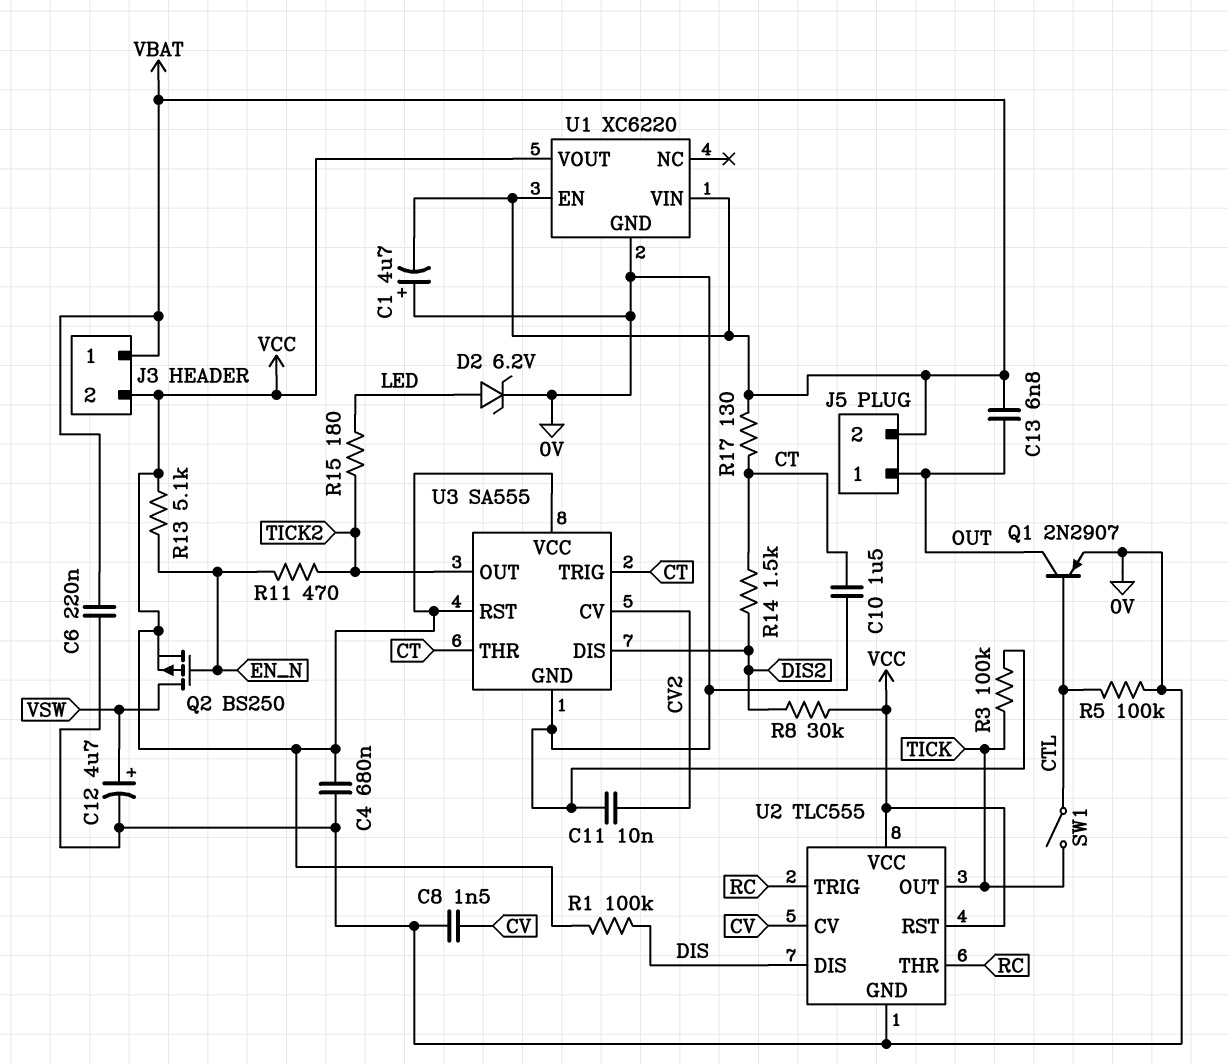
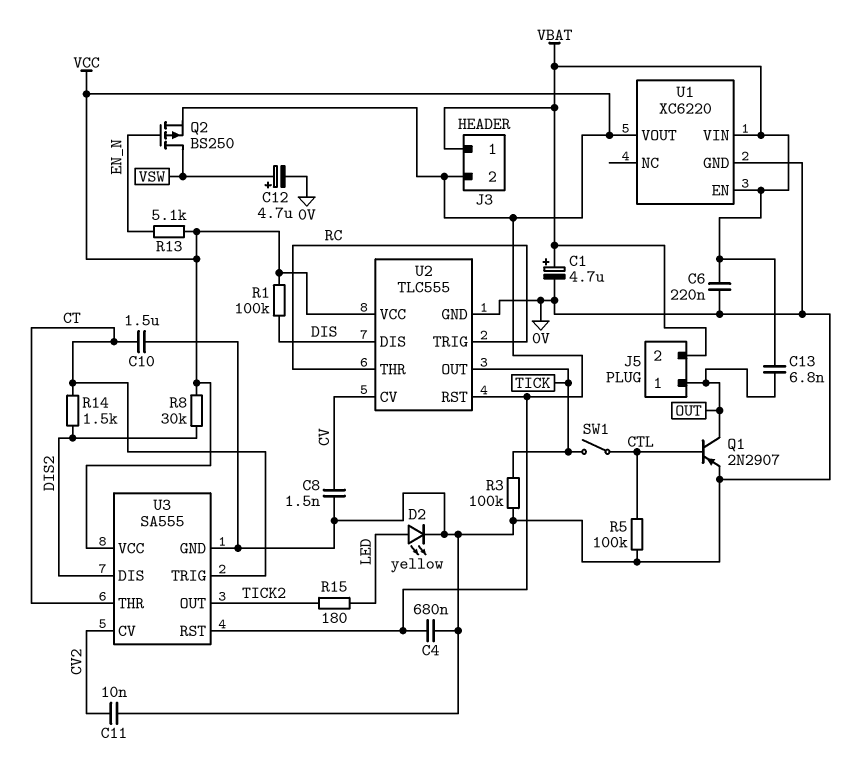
C1: 4.7uF (plus 0V, minus VBAT) -> 4.7uF (plus VBAT, minus 0V)
D2: zener 6.2V (A LED, K 0V) -> LED yellow (A LED, K 0V)
R11: 470 (EN_N, TICK2) -> none
R17: 130 (CT, VBAT) -> none

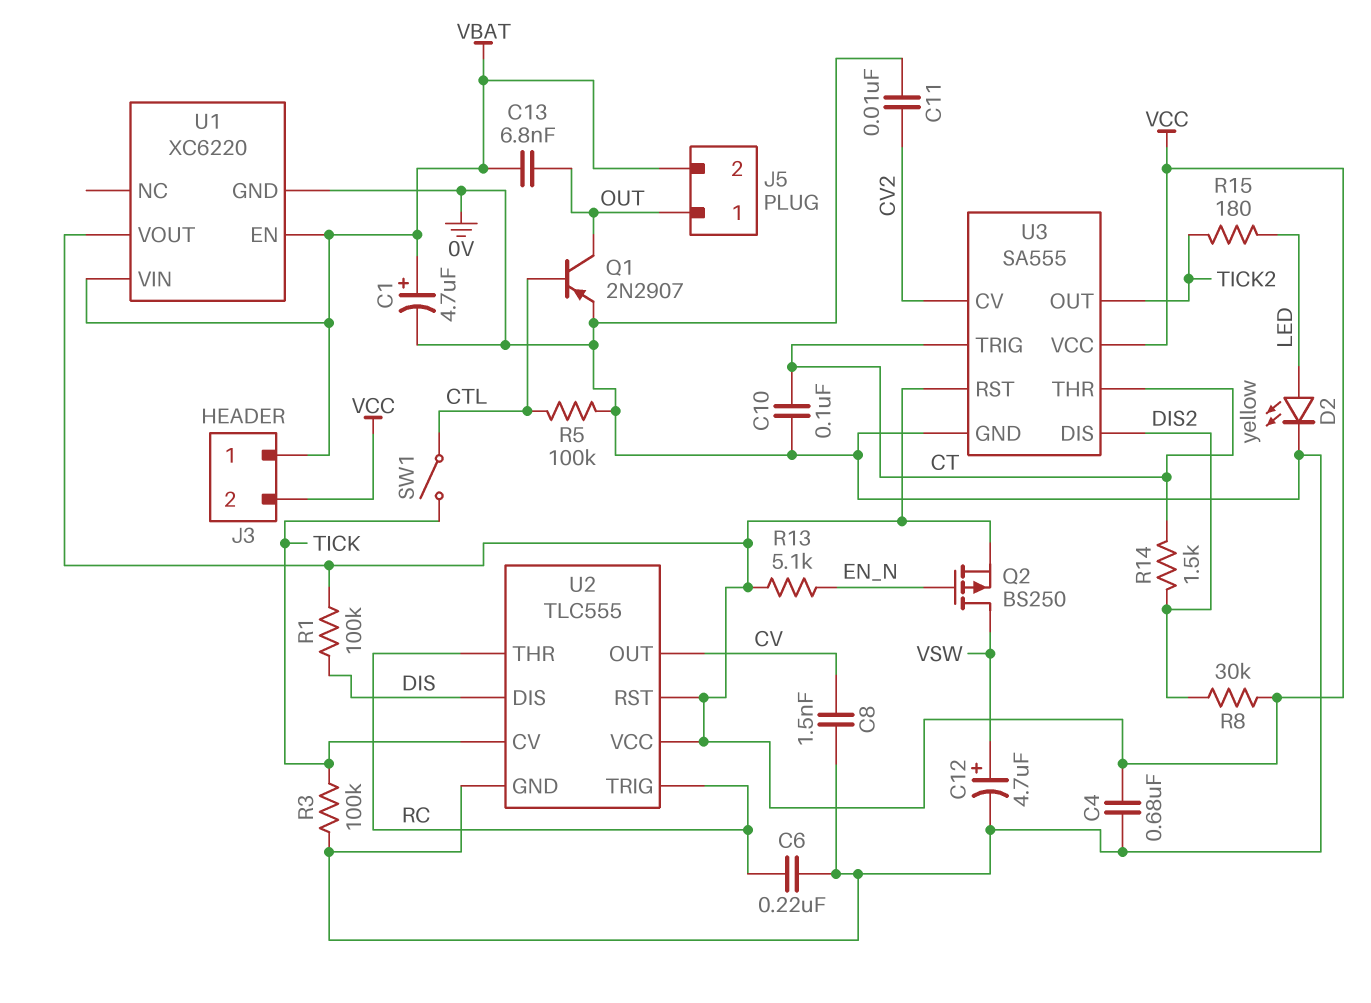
C6: 220nF (0V, VBAT) -> 220nF (0V, RC)
C10: 1.5uF (0V, CT) -> 100nF (0V, CT)
U2 pin CV: CV -> TICK
U2 pin OUT: TICK -> CV

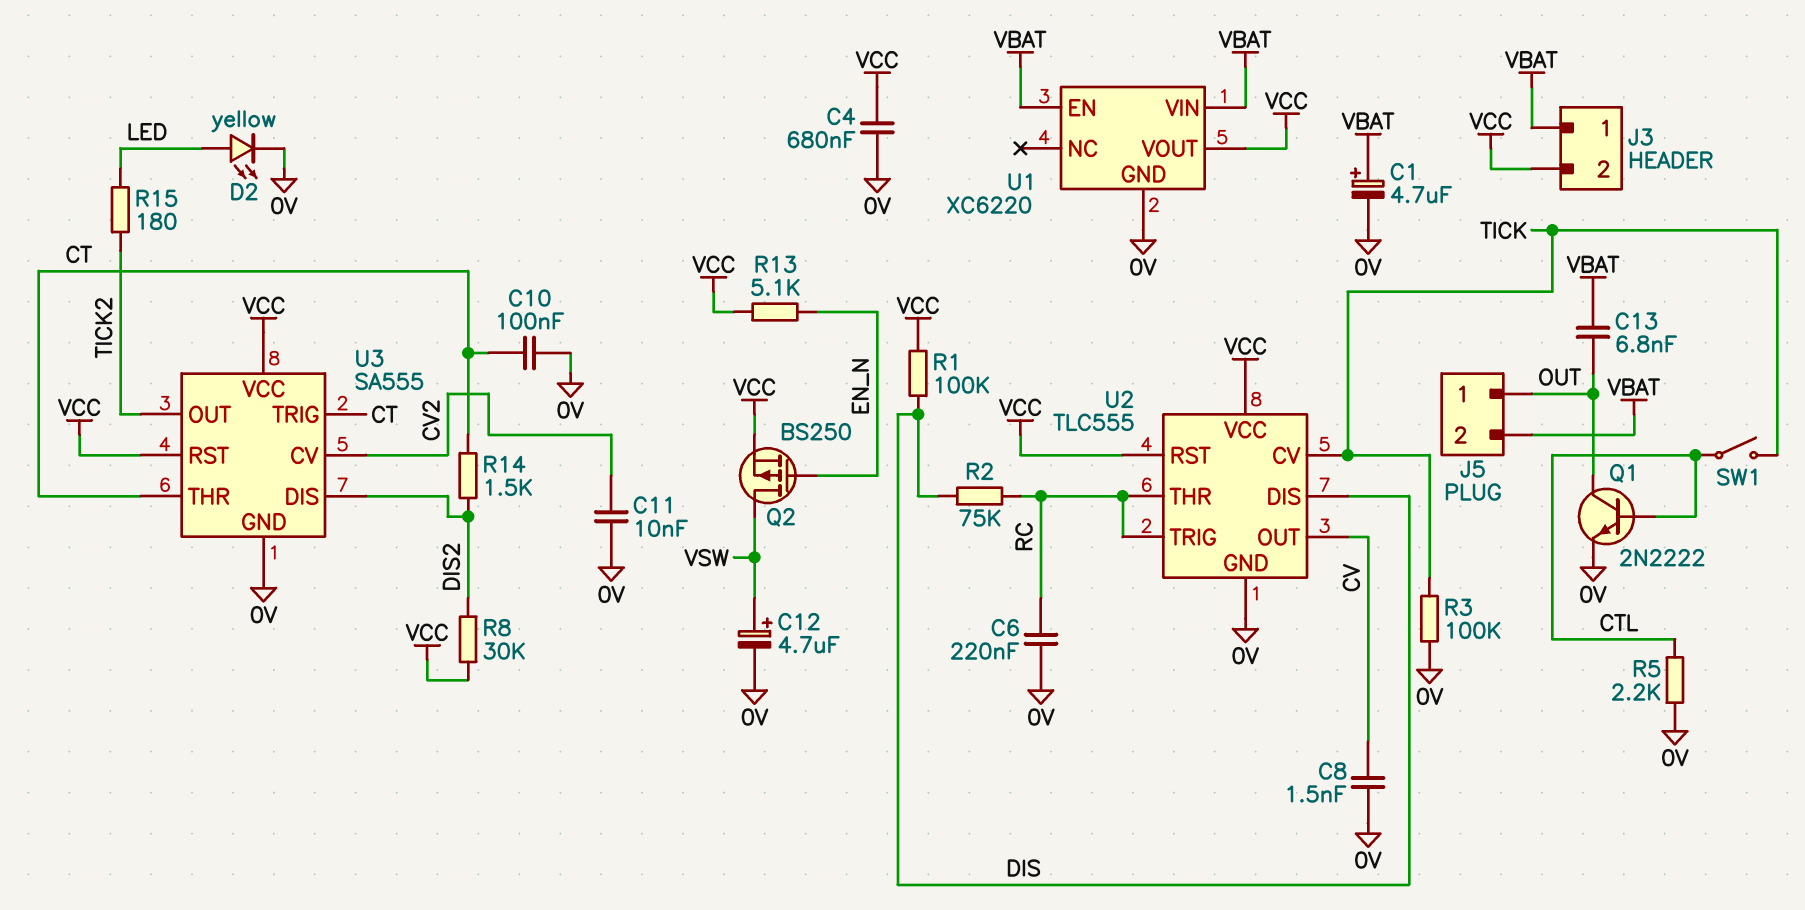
Q1: PNP 2N2907 (B CTL, C OUT, E 0V) -> NPN 2N2222 (B CTL, C OUT, E 0V)
R2: none -> 75k (DIS, RC)
R5: 100k (0V, CTL) -> 2.2k (0V, CTL)

